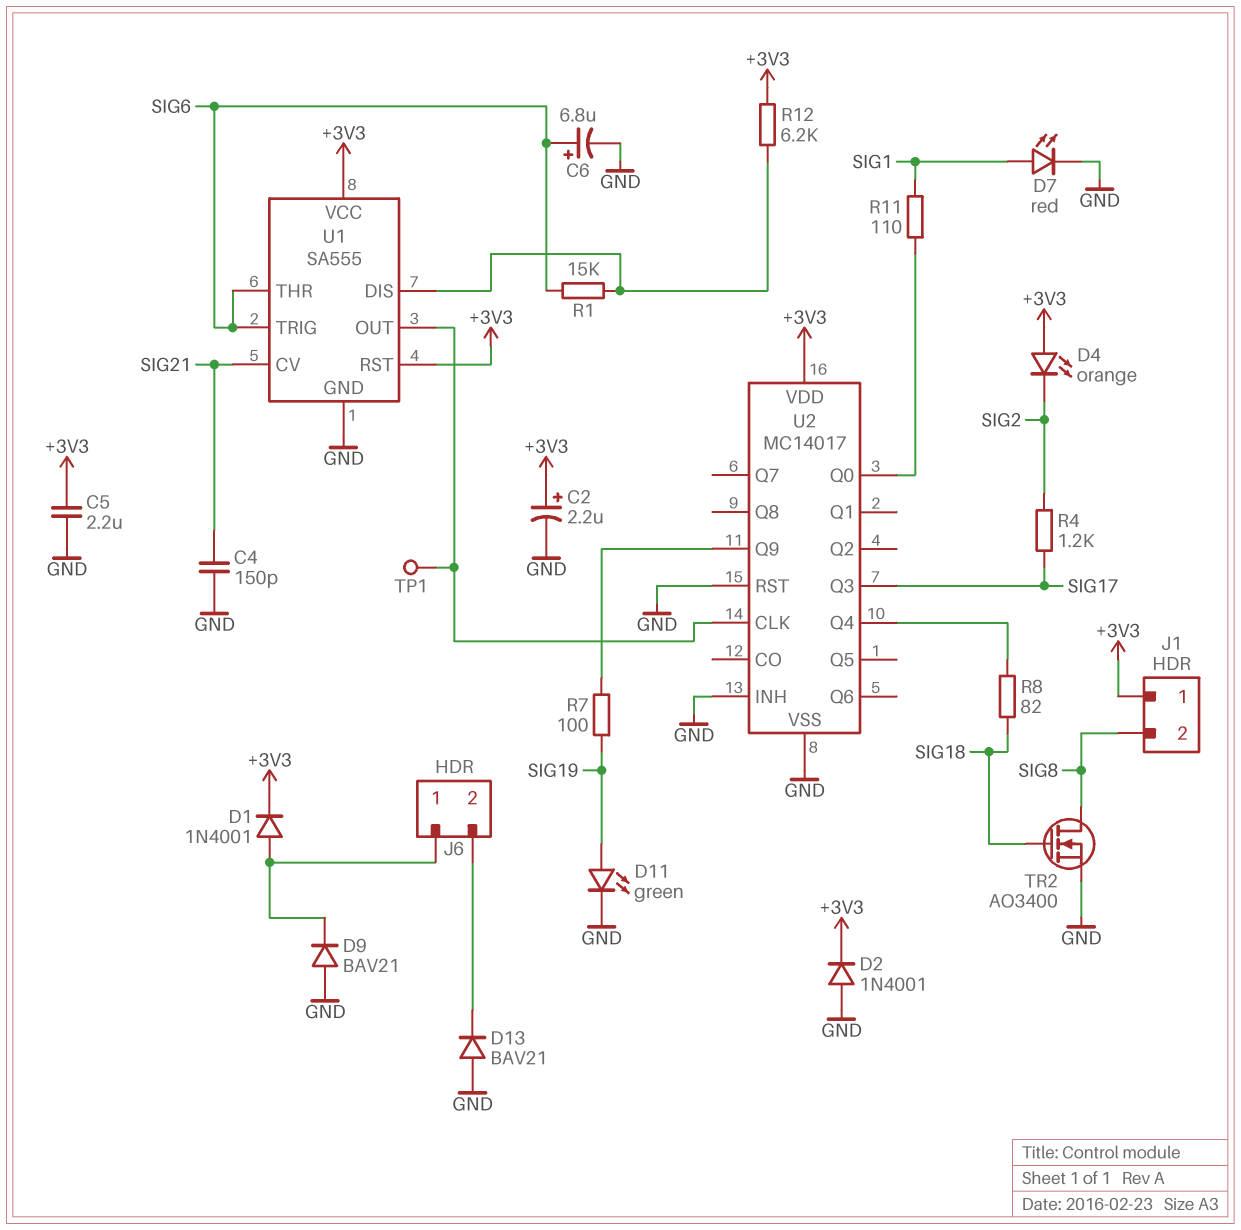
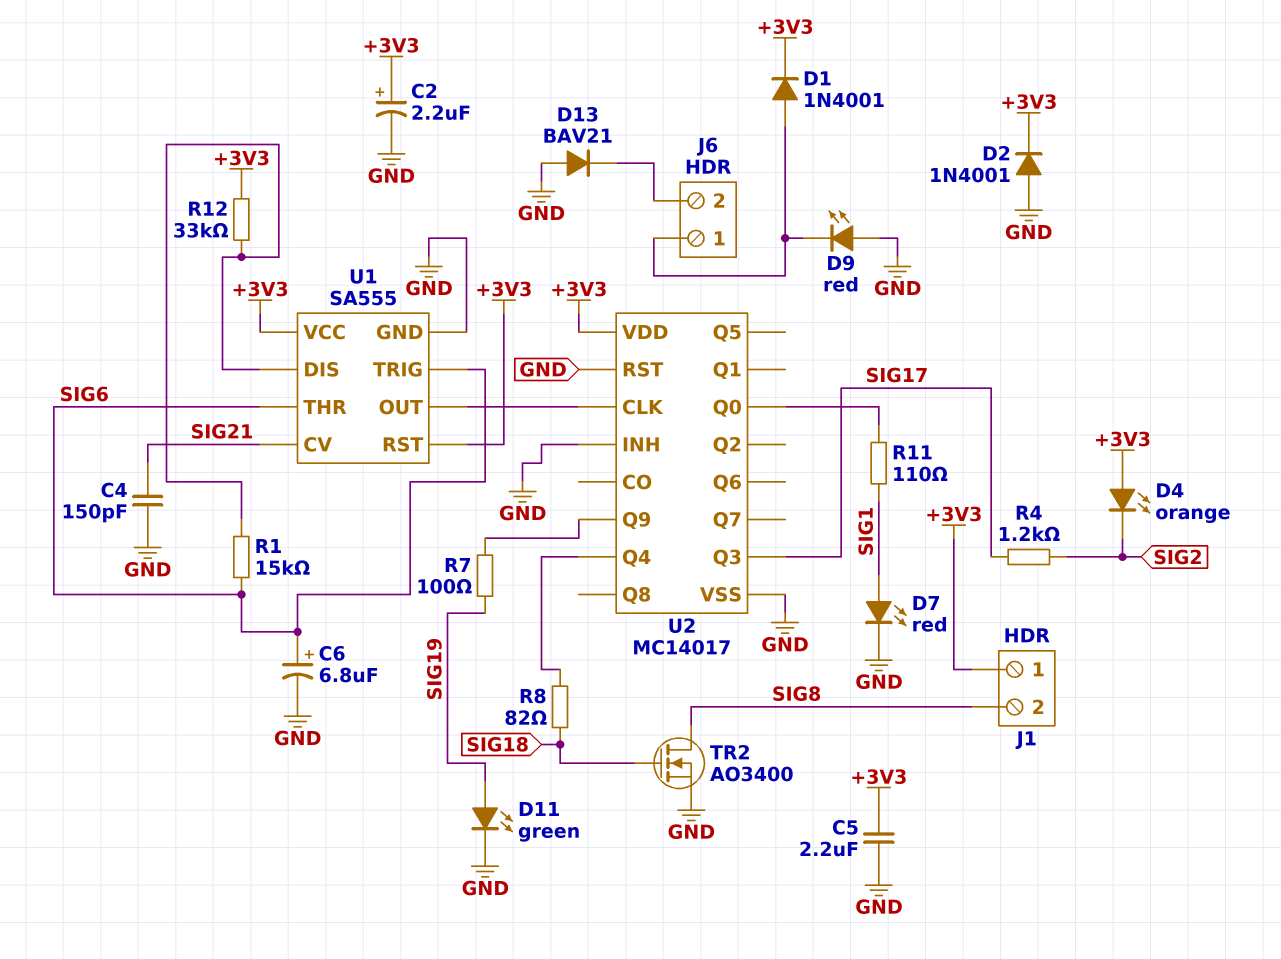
D9: diode BAV21 (A GND, K J6/1) -> LED red (A GND, K J6/1)
R12: 6.2k (+3V3, U1/DIS) -> 33k (+3V3, U1/DIS)
TP1: test point (U1/OUT) -> none

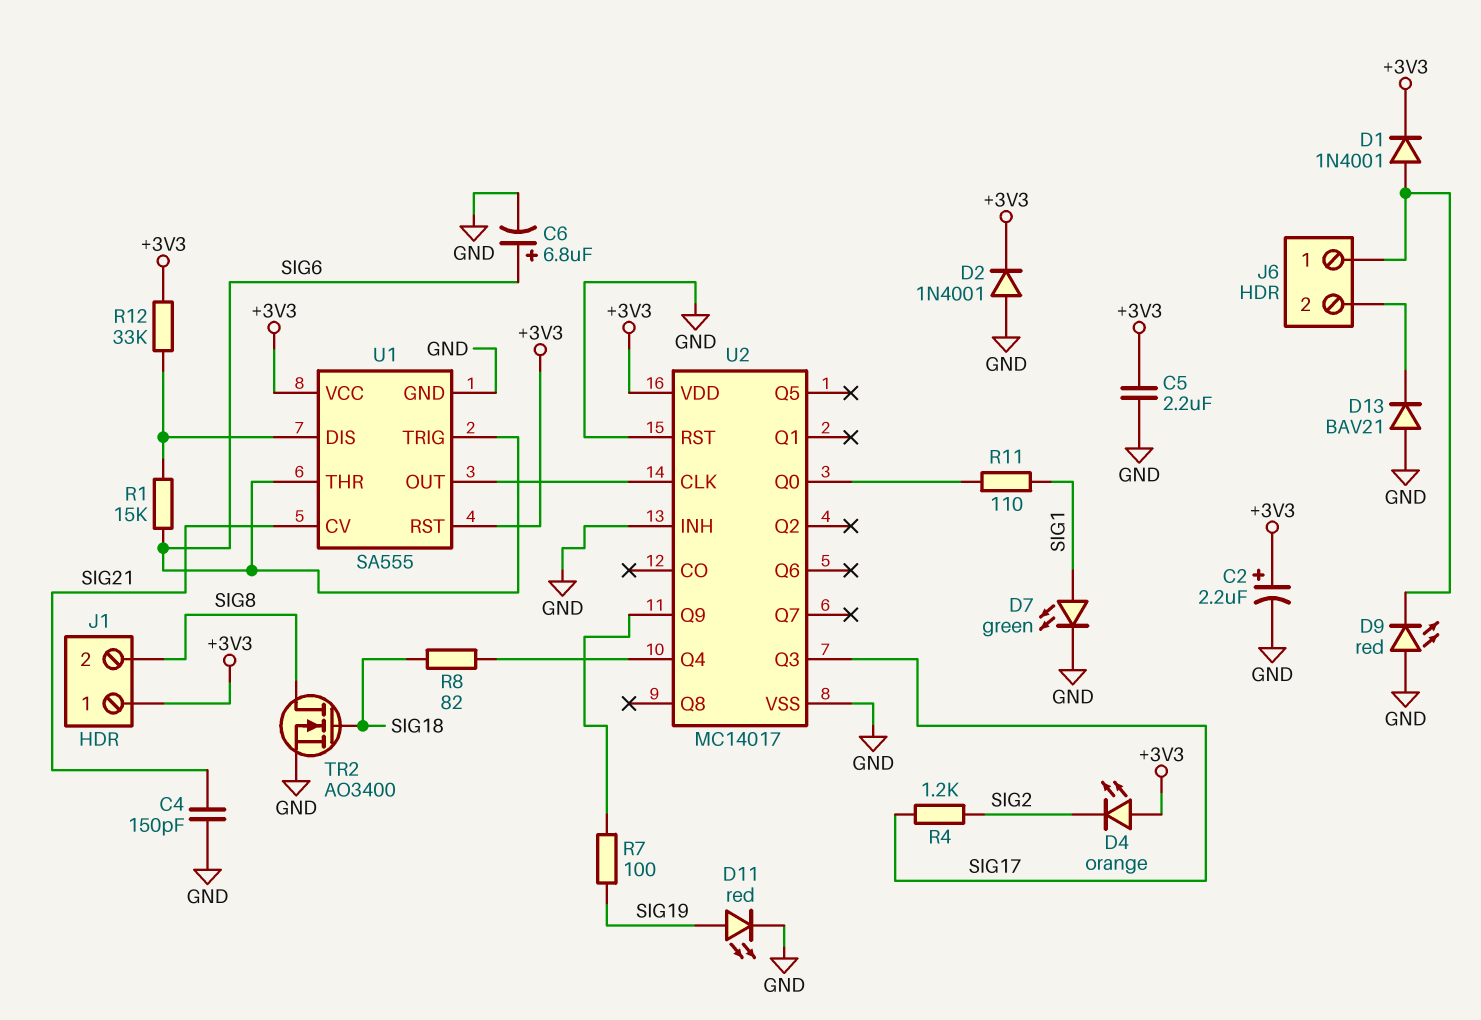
D7: LED red (A SIG1, K GND) -> LED green (A SIG1, K GND)
D11: LED green (A SIG19, K GND) -> LED red (A SIG19, K GND)

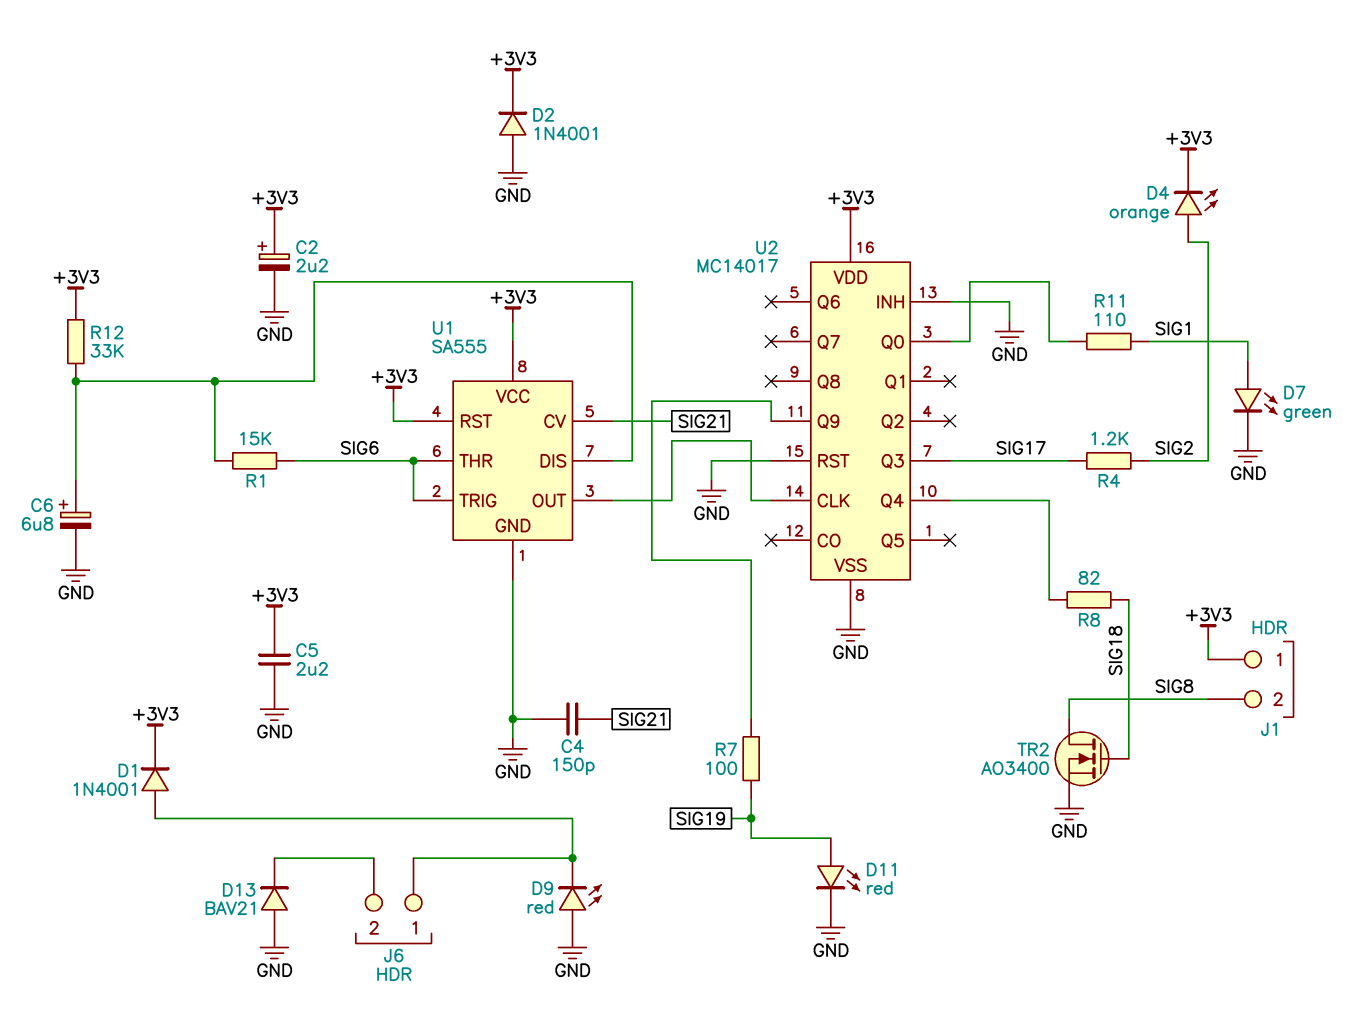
C6: 6.8uF (plus SIG6, minus GND) -> 6.8uF (plus U1/DIS, minus GND)
D4: LED orange (A +3V3, K SIG2) -> LED orange (A SIG2, K +3V3)

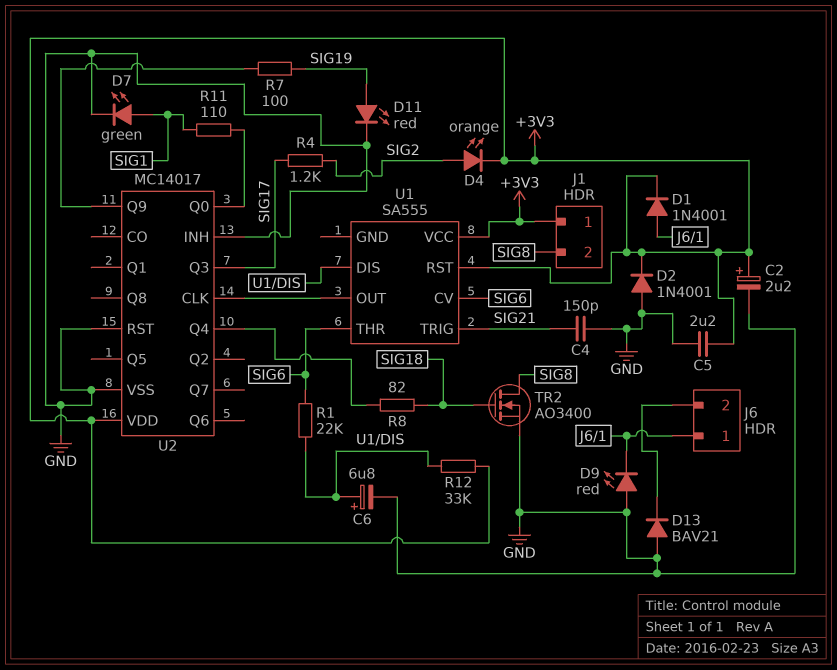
R1: 15k (SIG6, U1/DIS) -> 22k (SIG6, U1/DIS)
U1 pin CV: SIG21 -> SIG6
U1 pin GND: GND -> none
U1 pin TRIG: SIG6 -> SIG21

